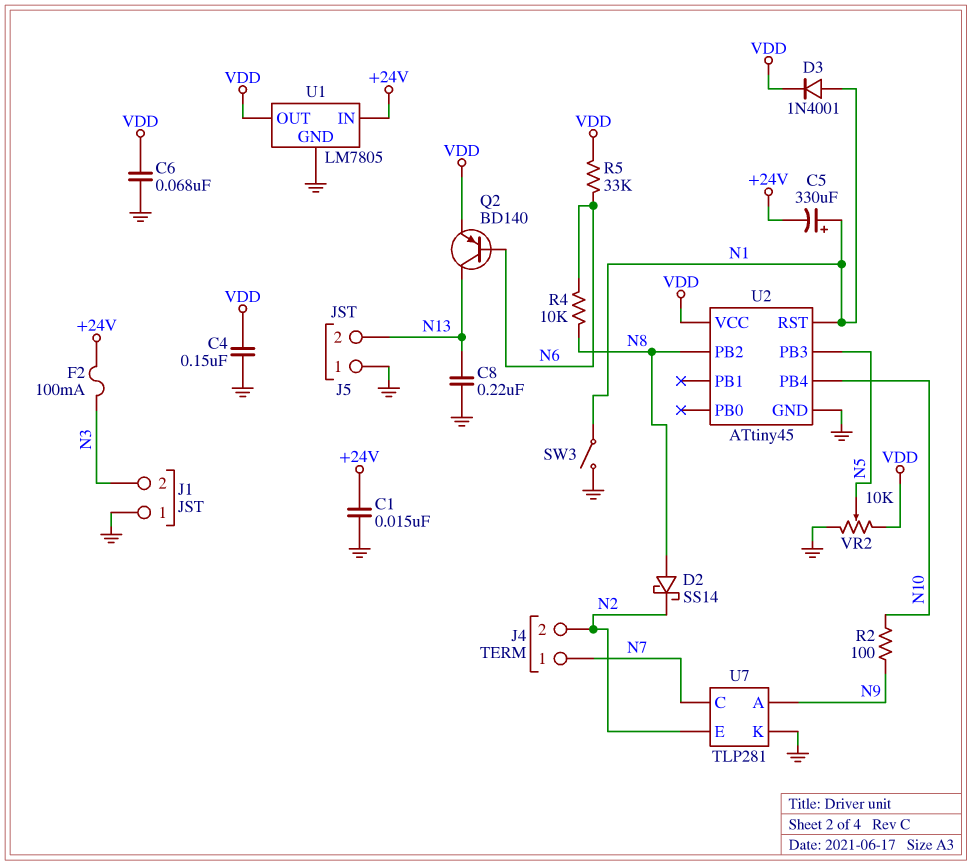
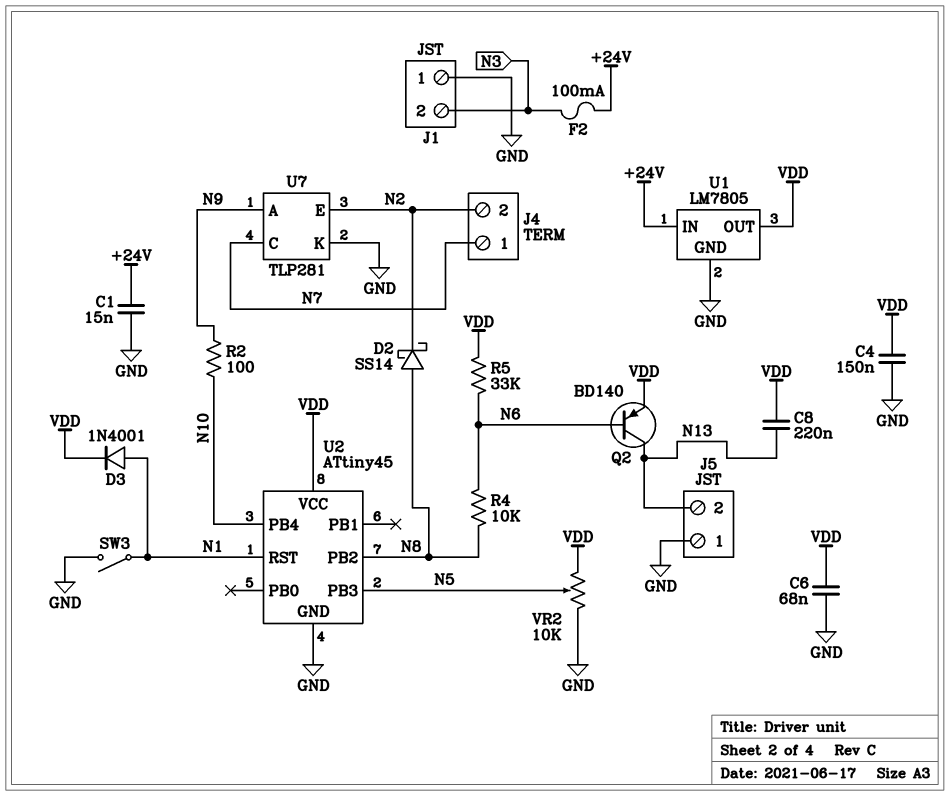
C5: 330uF (plus N1, minus +24V) -> none
C8: 220nF (GND, N13) -> 220nF (N13, VDD)

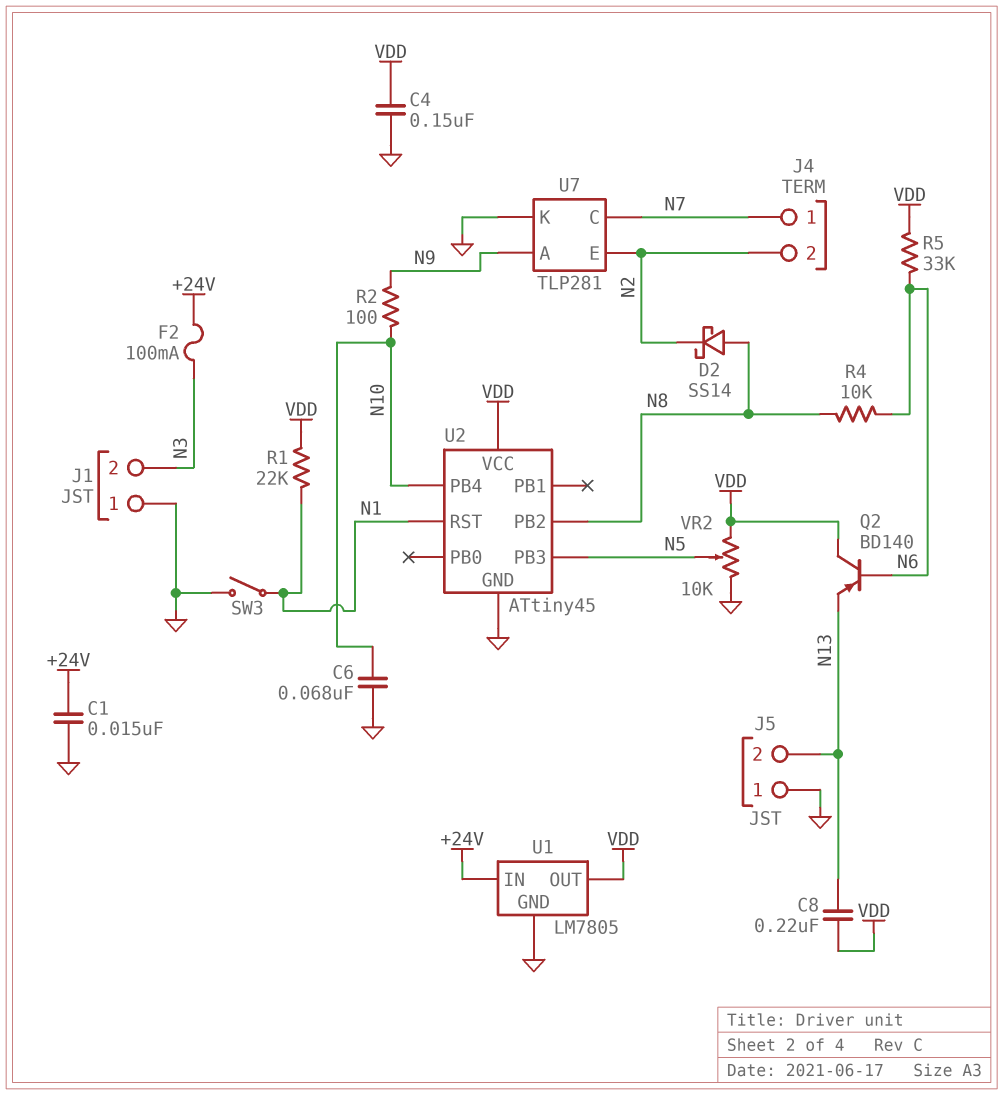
C6: 68nF (GND, VDD) -> 68nF (GND, N10)
D3: diode 1N4001 (A N1, K VDD) -> none
Q2: PNP BD140 (B N6, C N13, E VDD) -> PNP BD140 (B N6, C VDD, E N13)
R1: none -> 22k (N1, VDD)

